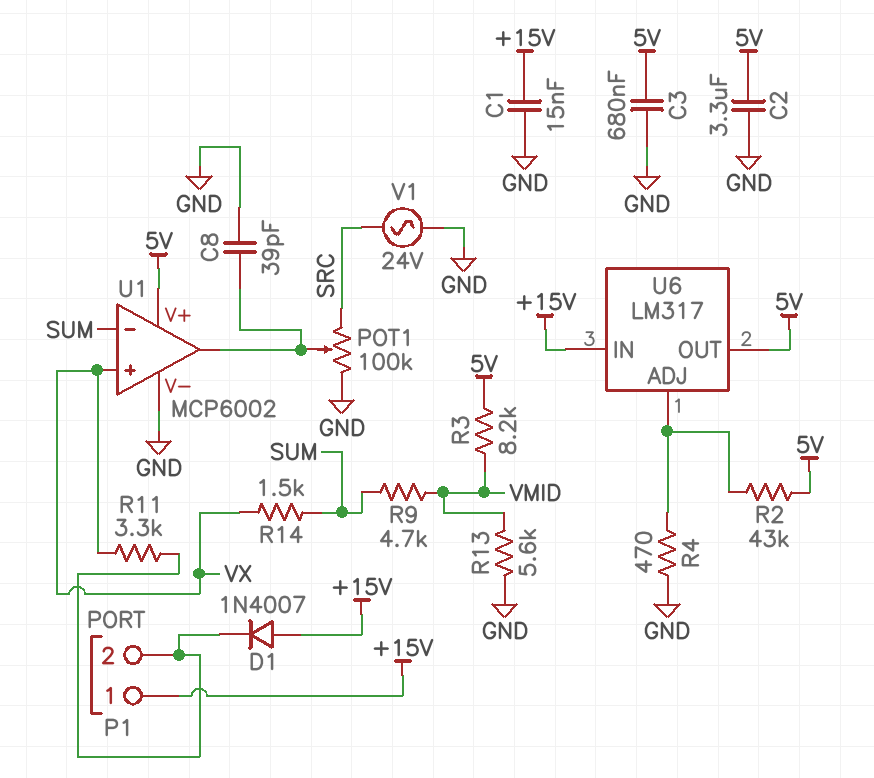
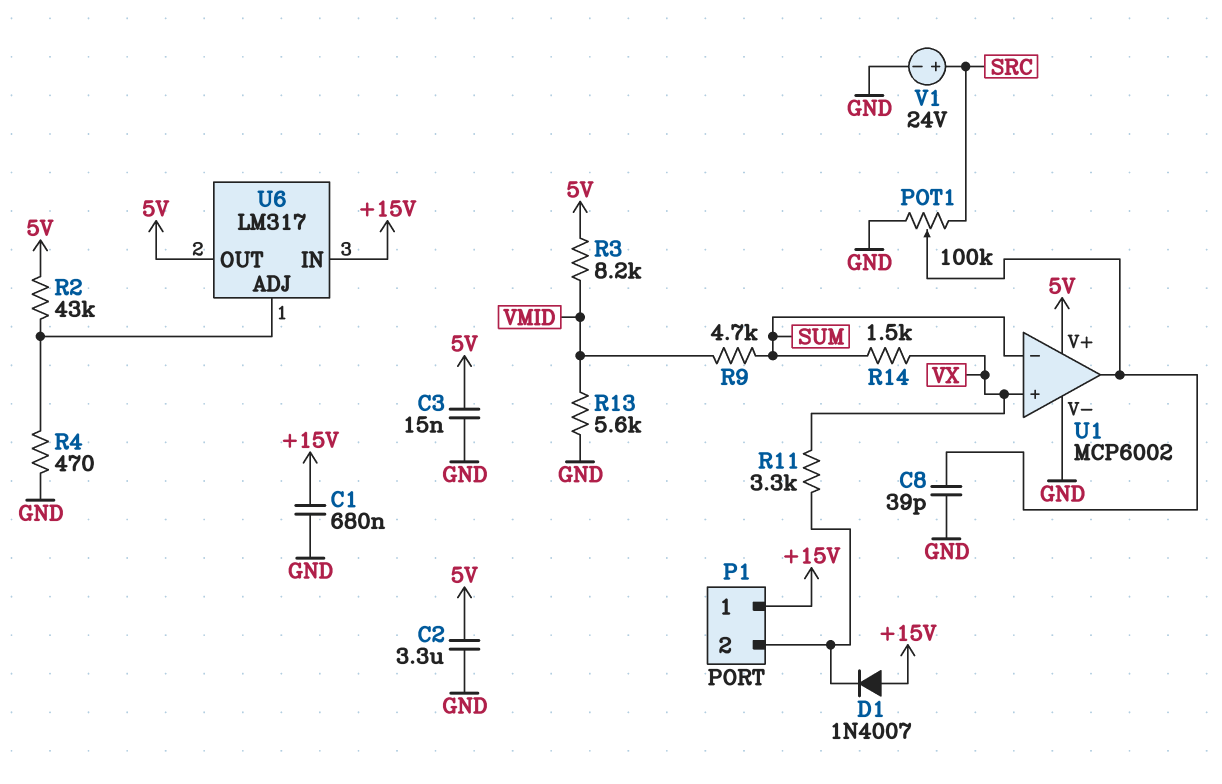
C1: 15nF (+15V, GND) -> 680nF (+15V, GND)
C3: 680nF (5V, GND) -> 15nF (5V, GND)
V1: AC 24V (GND, SRC) -> 24V (plus SRC, minus GND)

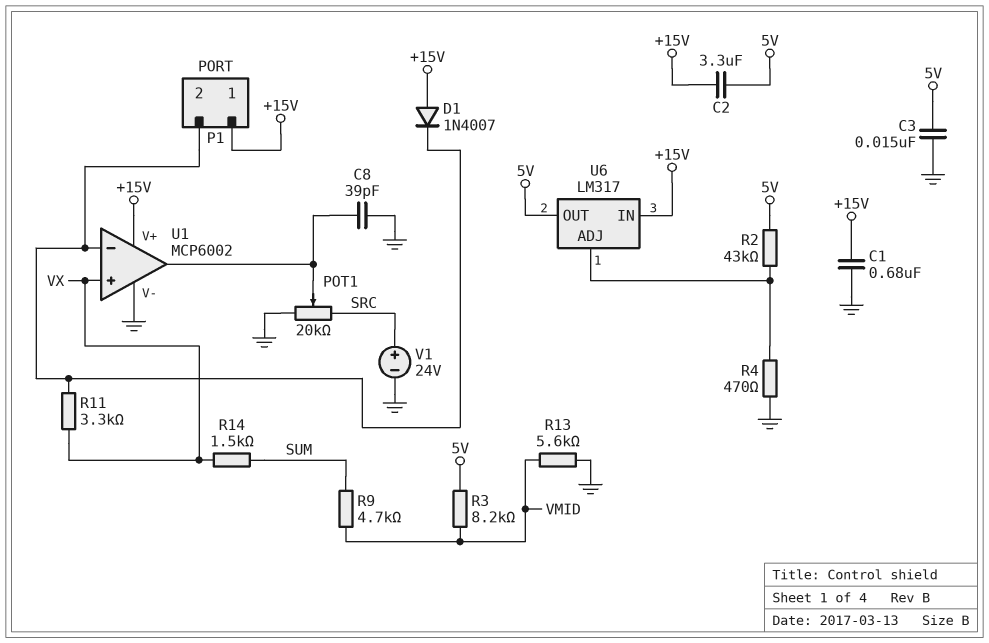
C2: 3.3uF (5V, GND) -> 3.3uF (+15V, 5V)
POT1: 100k (GND, SRC, wiper U1/out) -> 20k (GND, SRC, wiper U1/out)
U1 pin V+: 5V -> +15V
U1 pin in-: SUM -> P1/2

